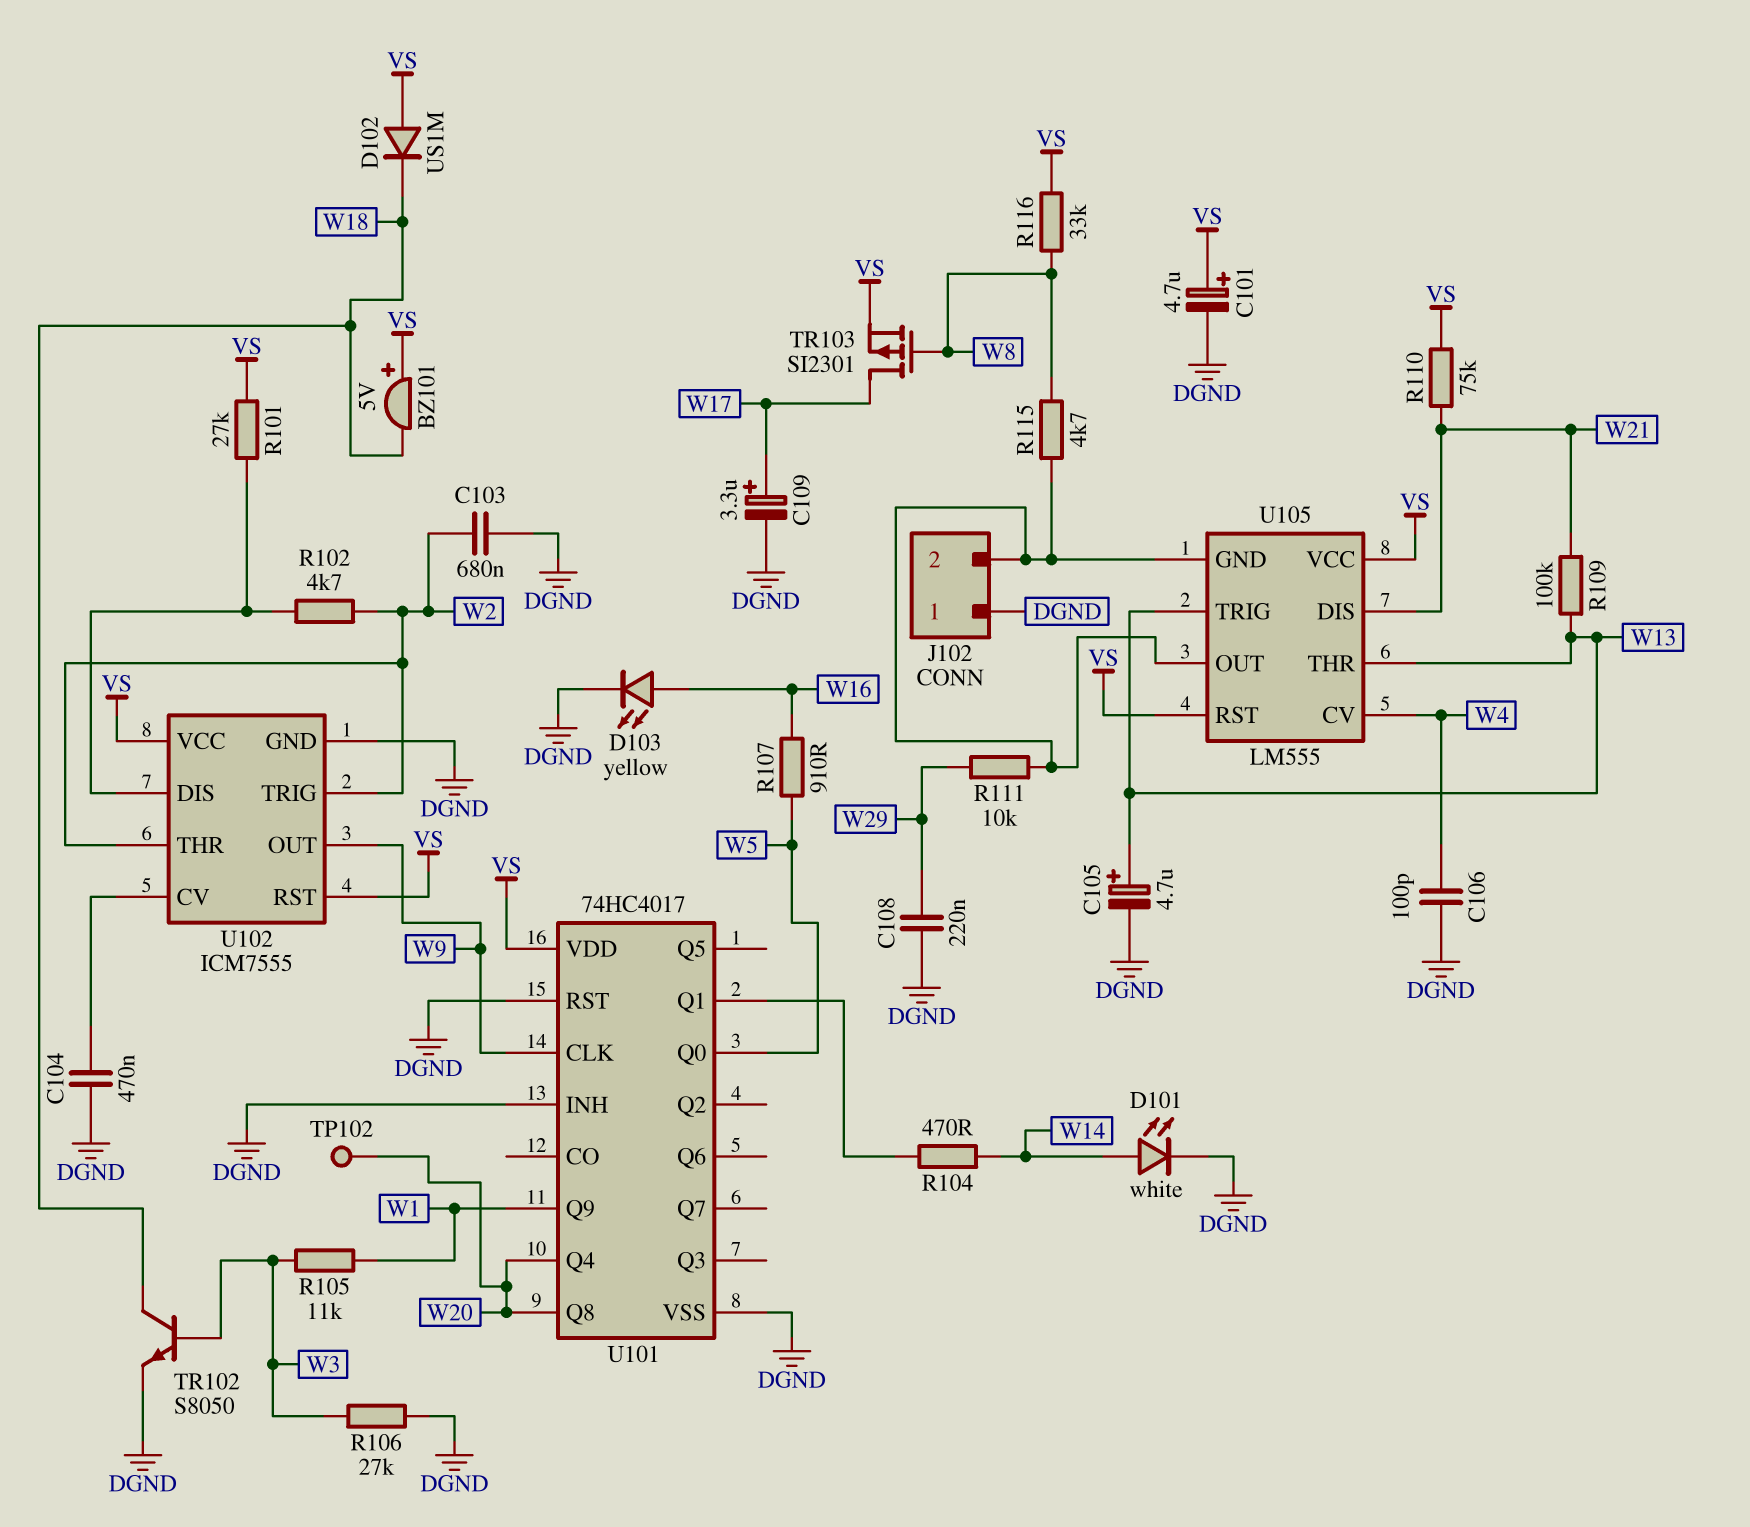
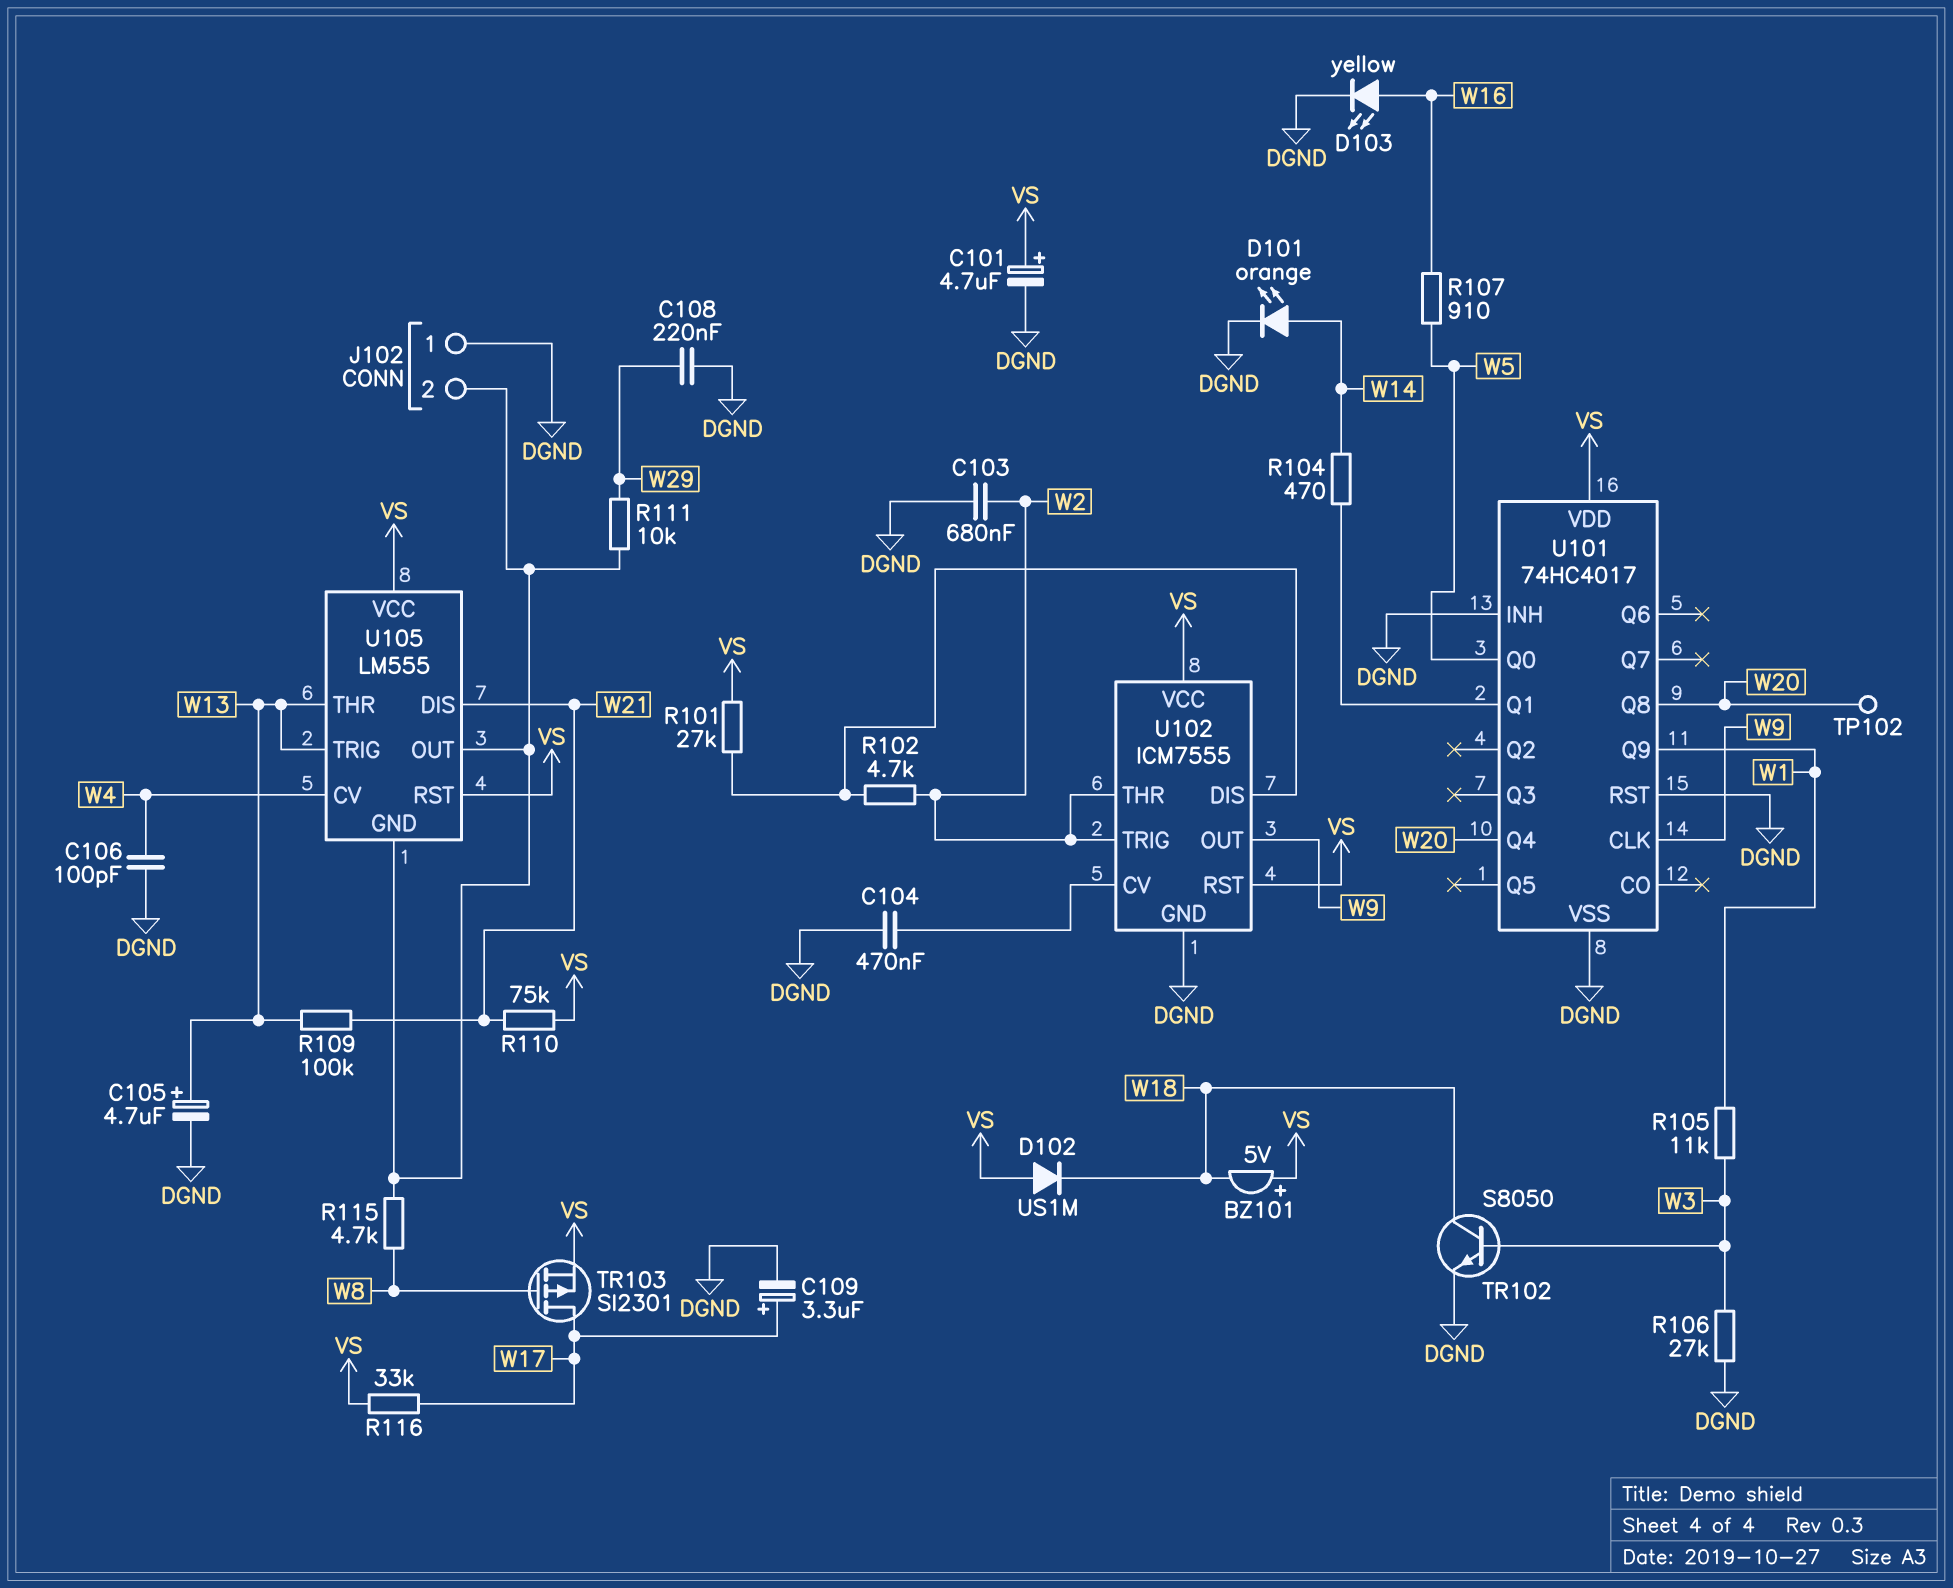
D101: LED white (A W14, K DGND) -> LED orange (A W14, K DGND)
R116: 33k (VS, W8) -> 33k (VS, W17)

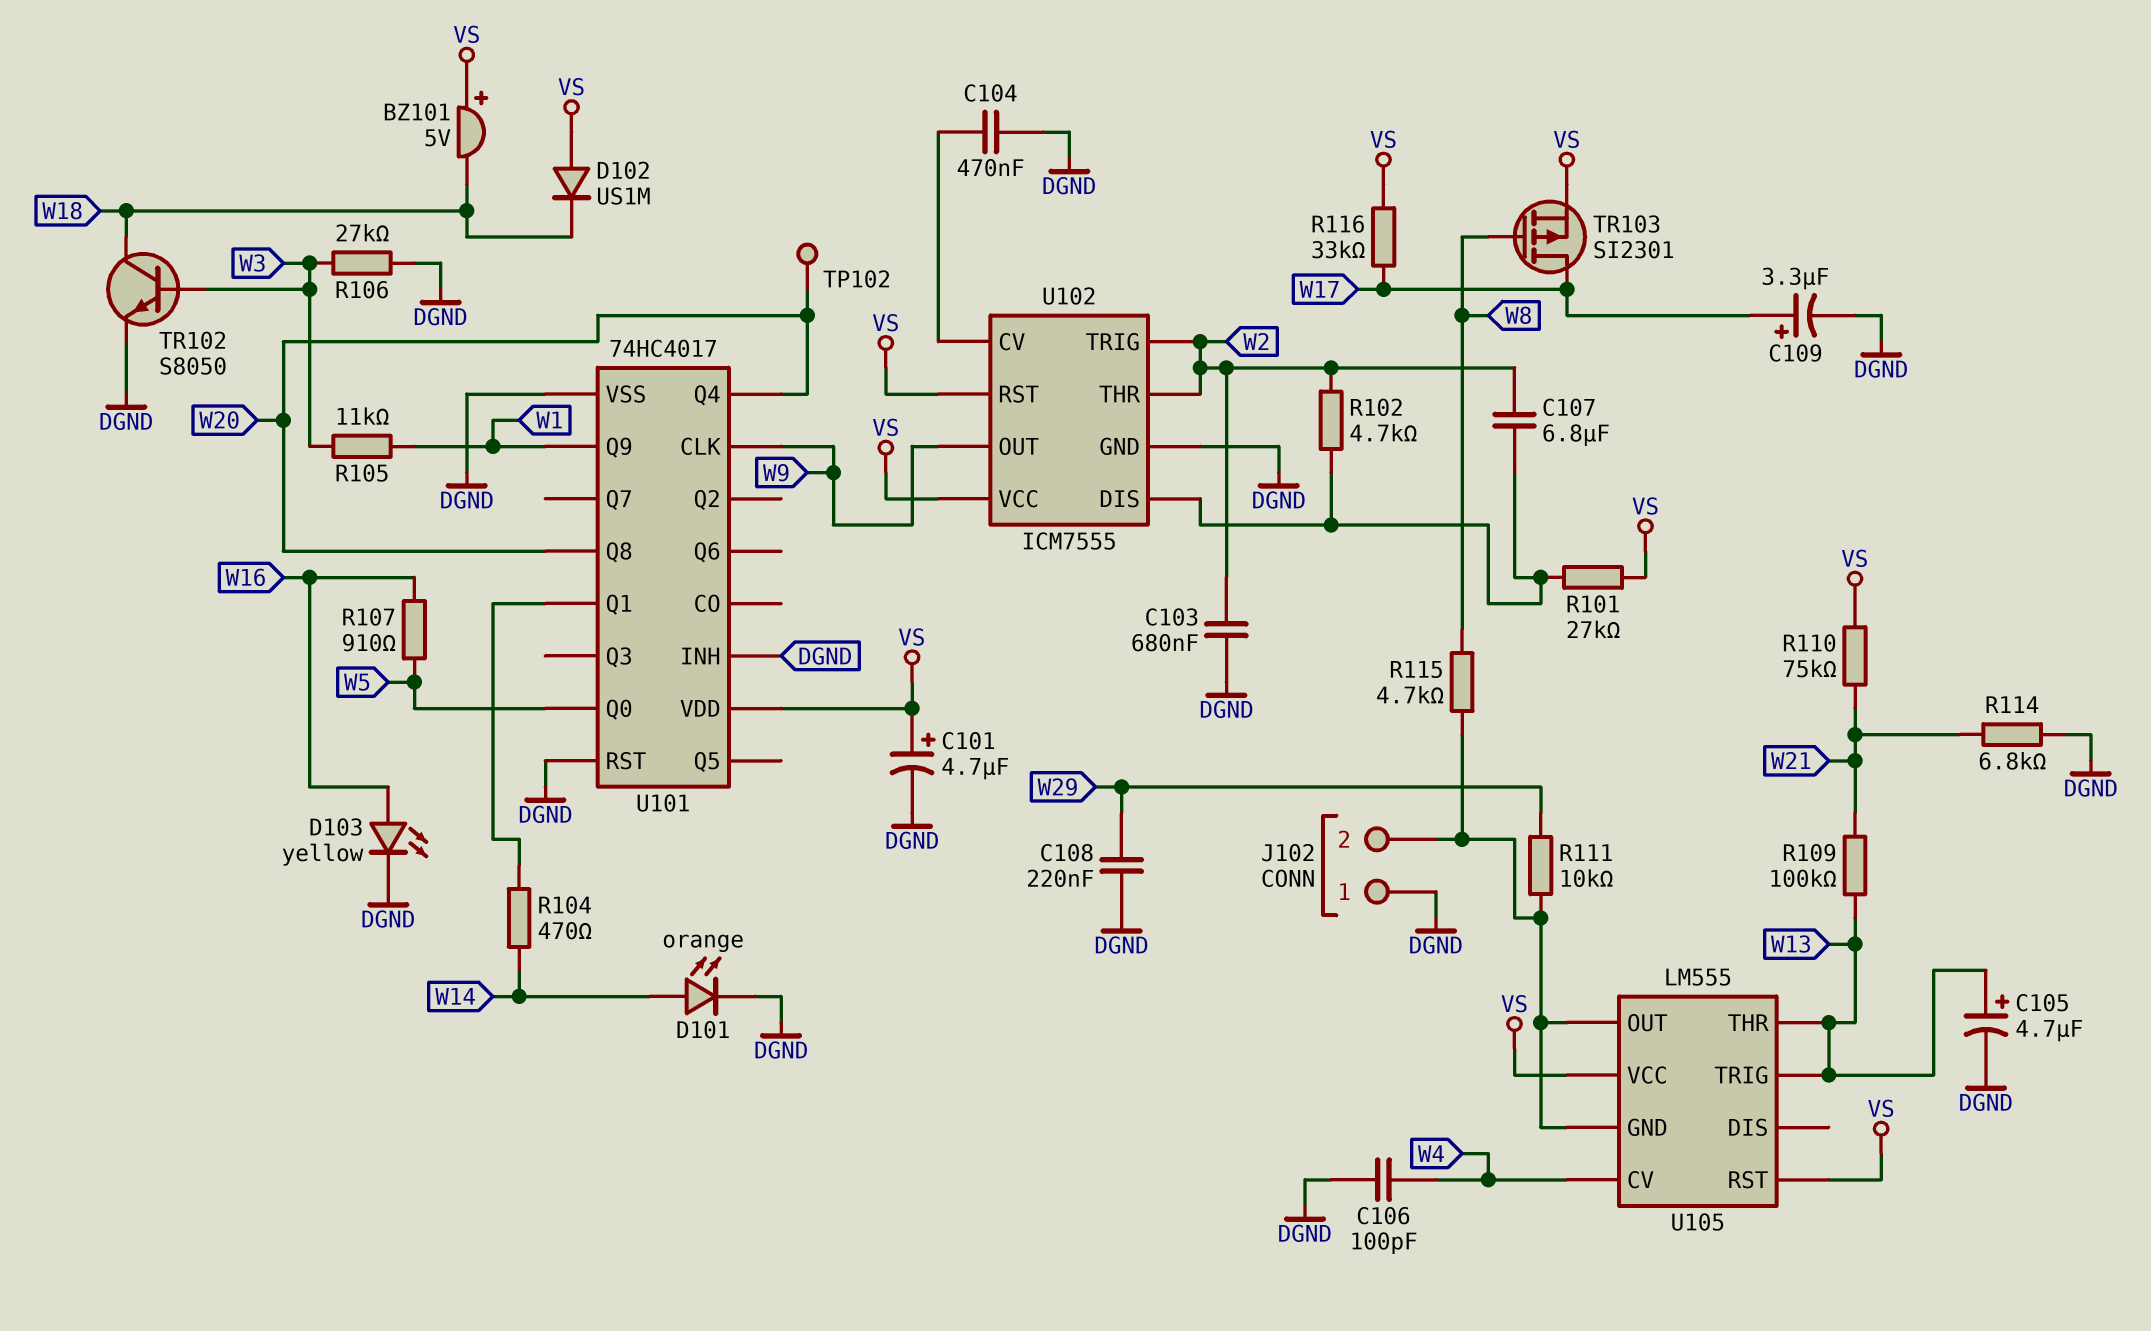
C107: none -> 6.8uF (U102/DIS, W2)
R114: none -> 6.8k (DGND, W21)
U105 pin DIS: W21 -> none

